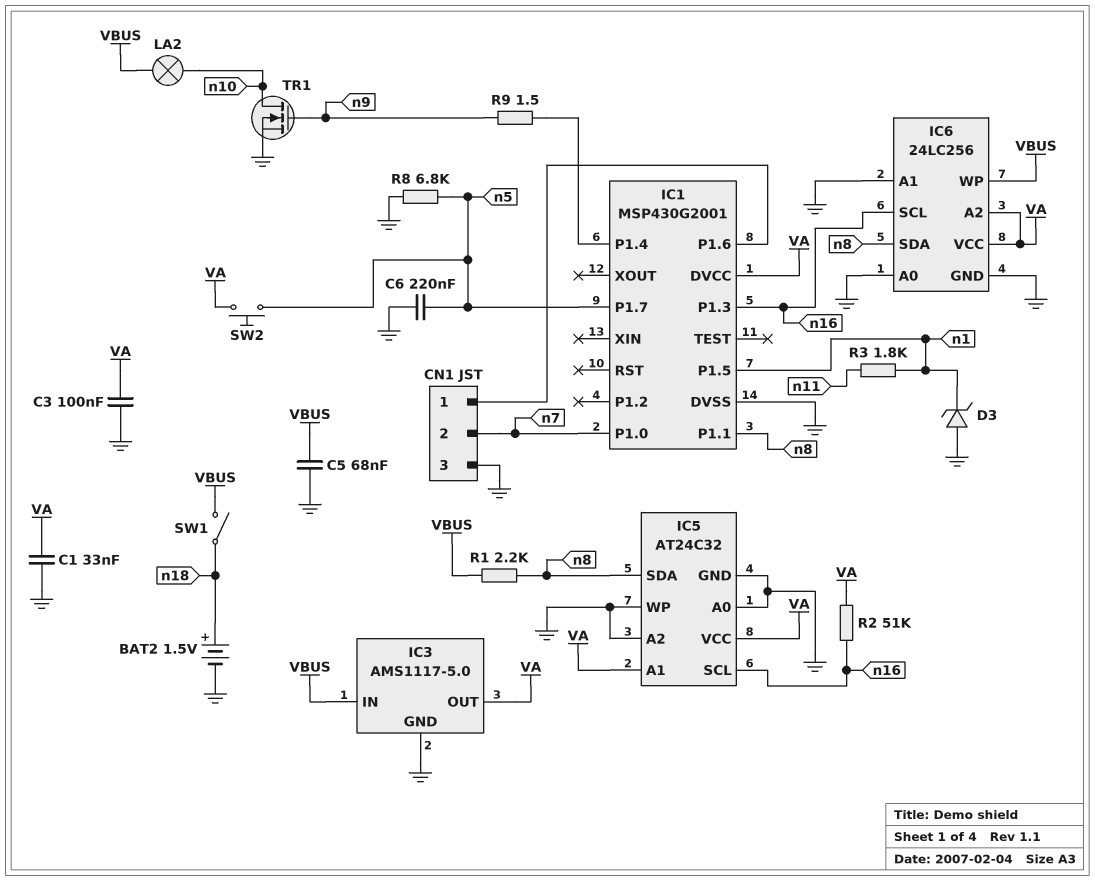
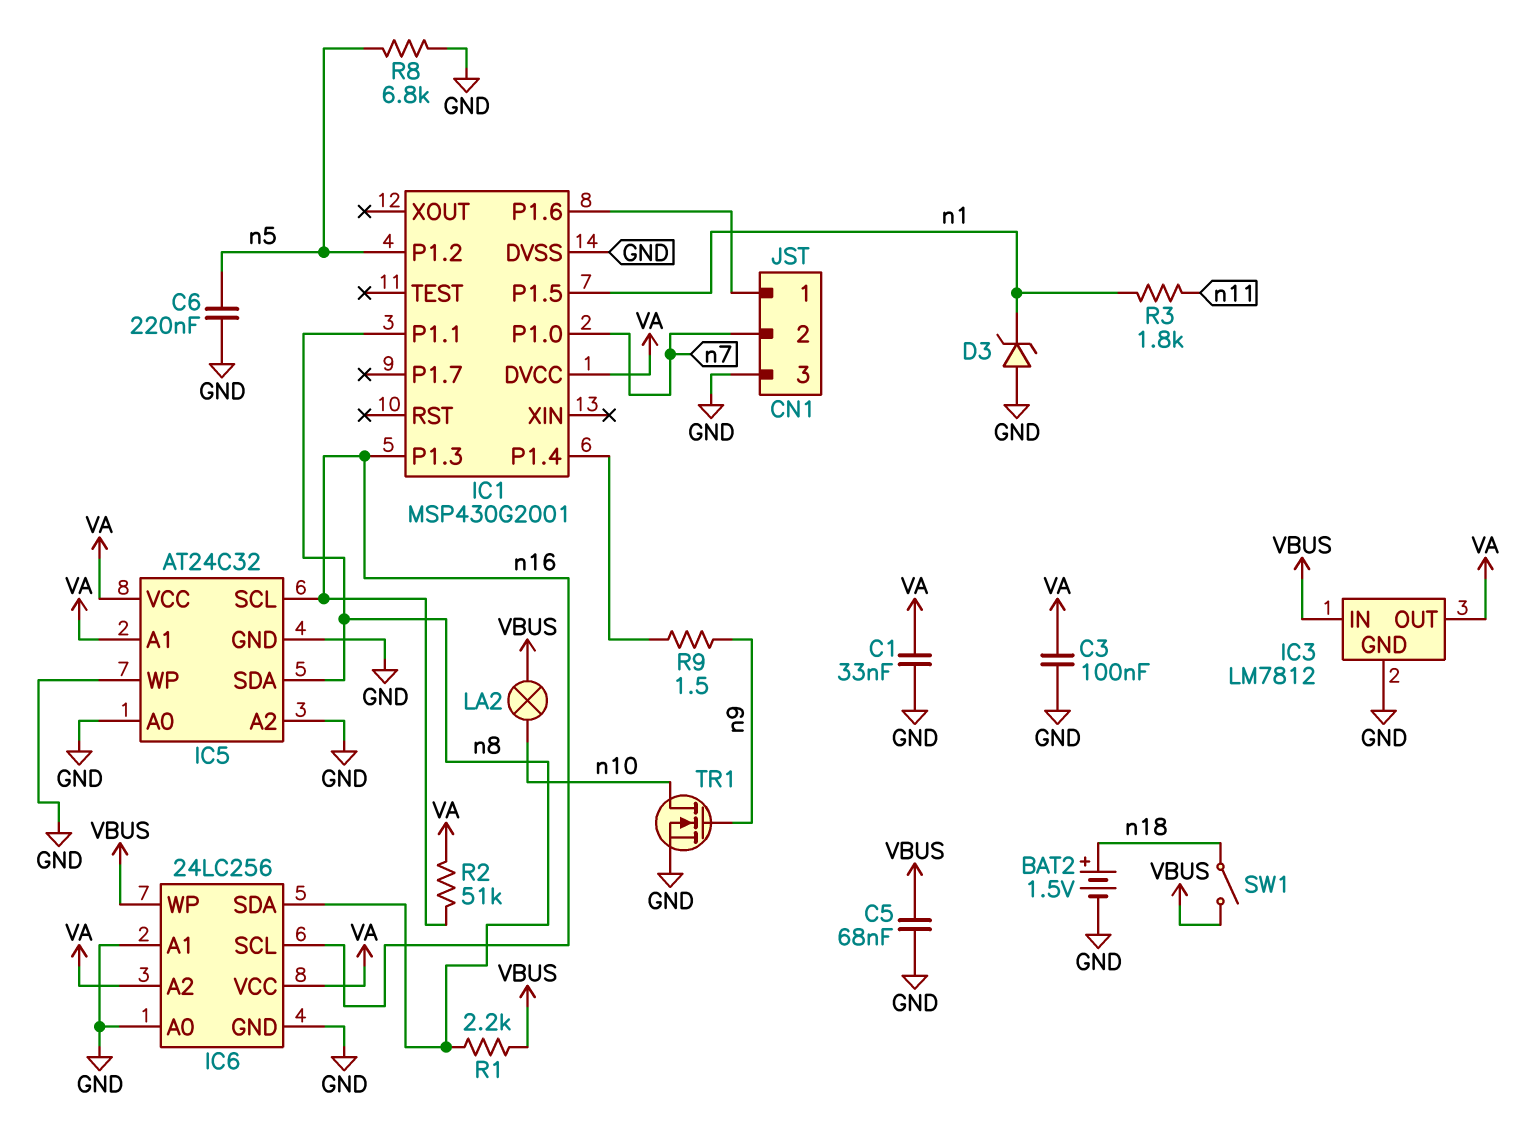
IC1 pin P1.2: none -> n5
IC1 pin P1.7: n5 -> none
IC3: AMS1117-5.0 -> LM7812
SW2: button (VA, n5) -> none

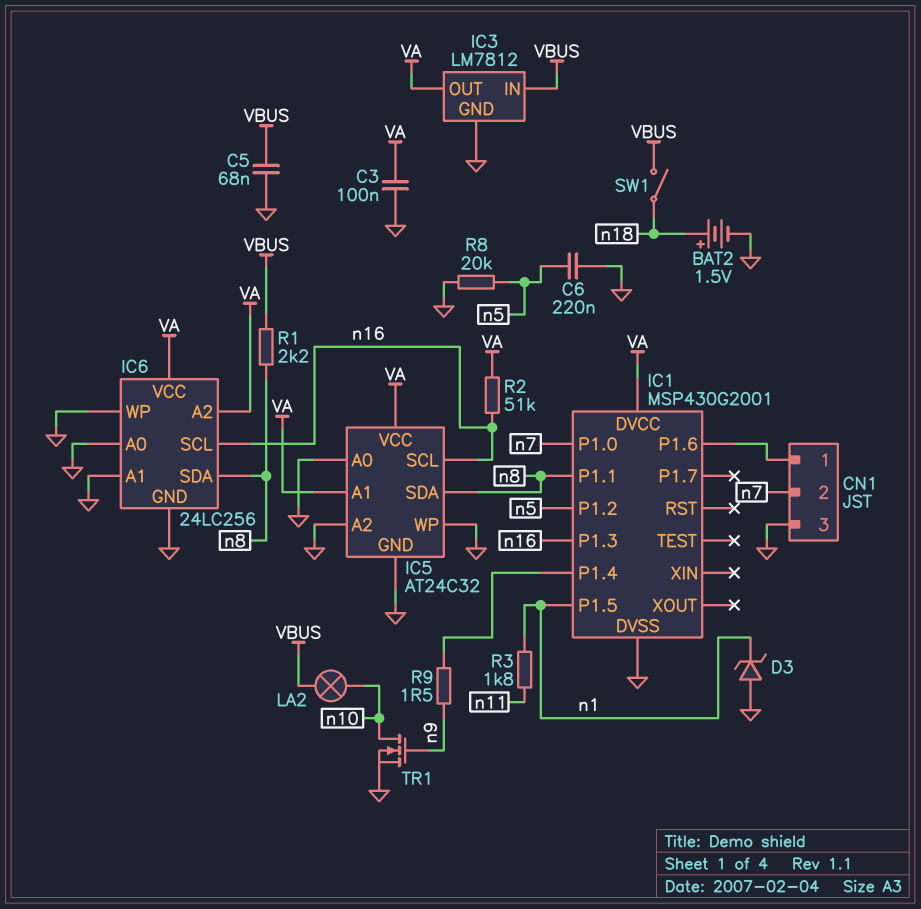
C1: 33nF (GND, VA) -> none
IC6 pin WP: VBUS -> GND
R8: 6.8k (GND, n5) -> 20k (GND, n5)

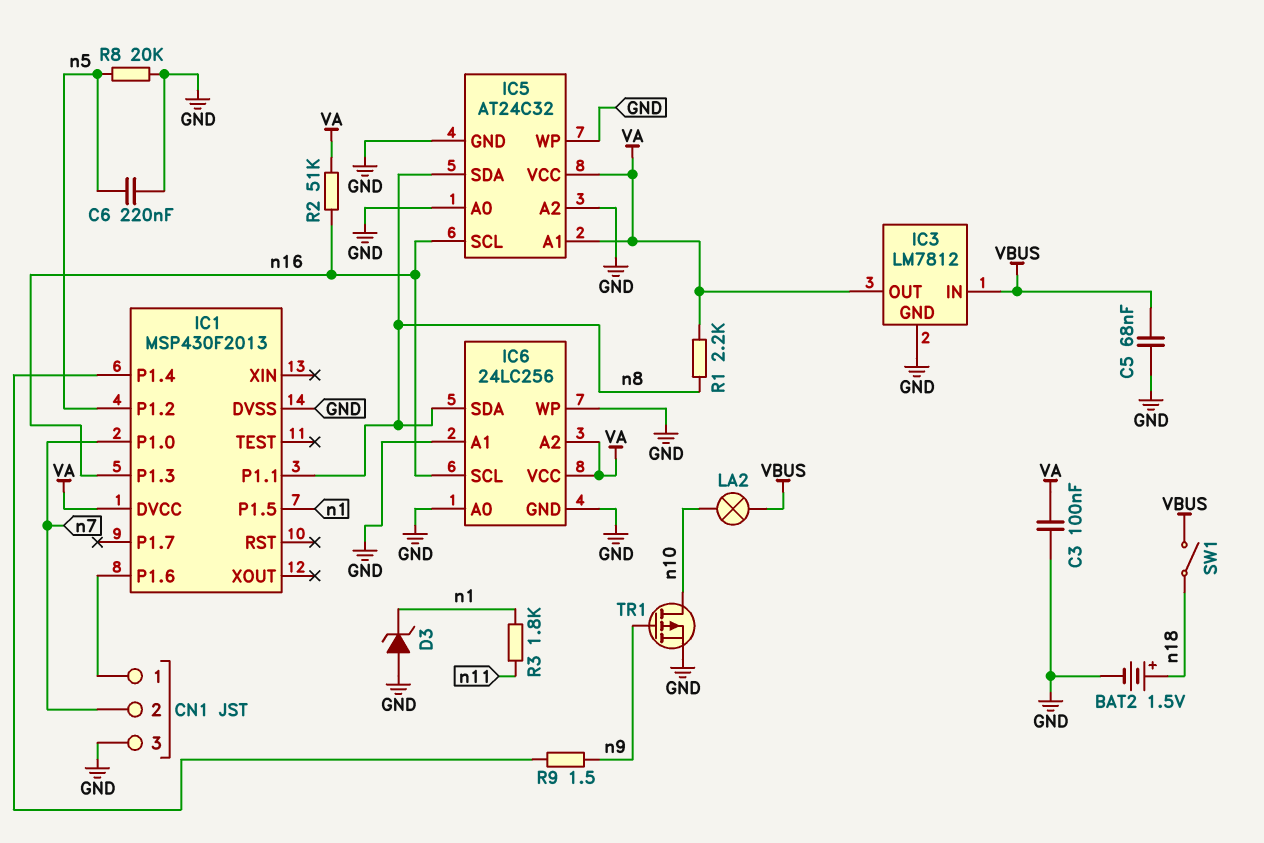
IC1: MSP430G2001 -> MSP430F2013
R1: 2.2k (VBUS, n8) -> 2.2k (VA, n8)
TR1: NMOS (G n9, D n10, S GND) -> PMOS (G n9, D n10, S GND)

